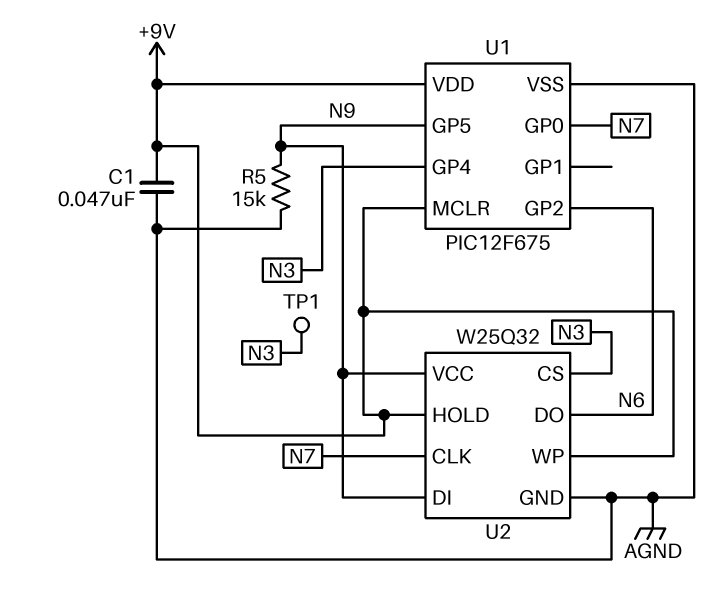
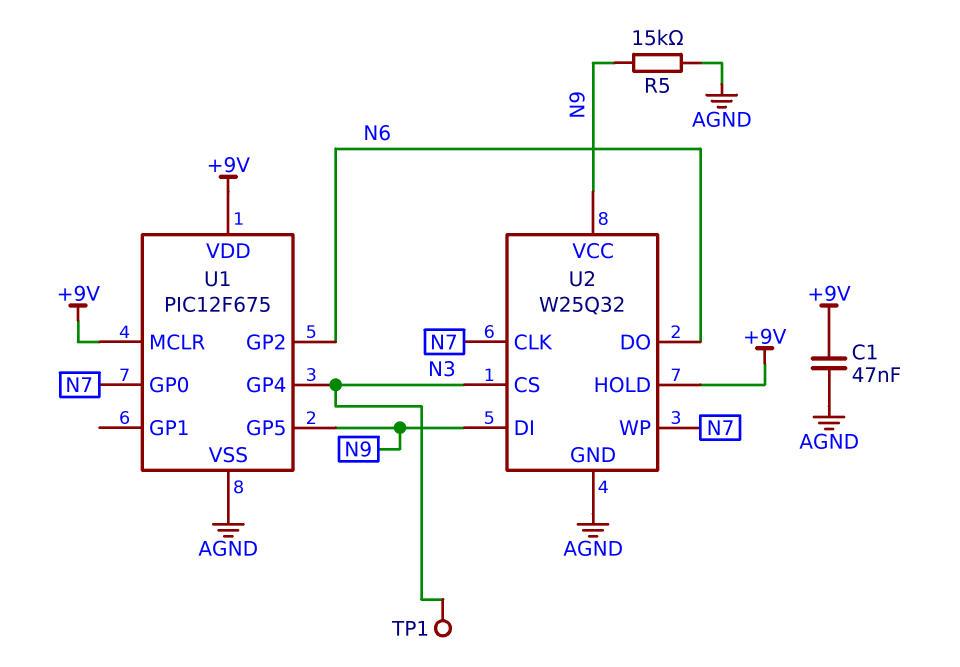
U2 pin WP: +9V -> N7

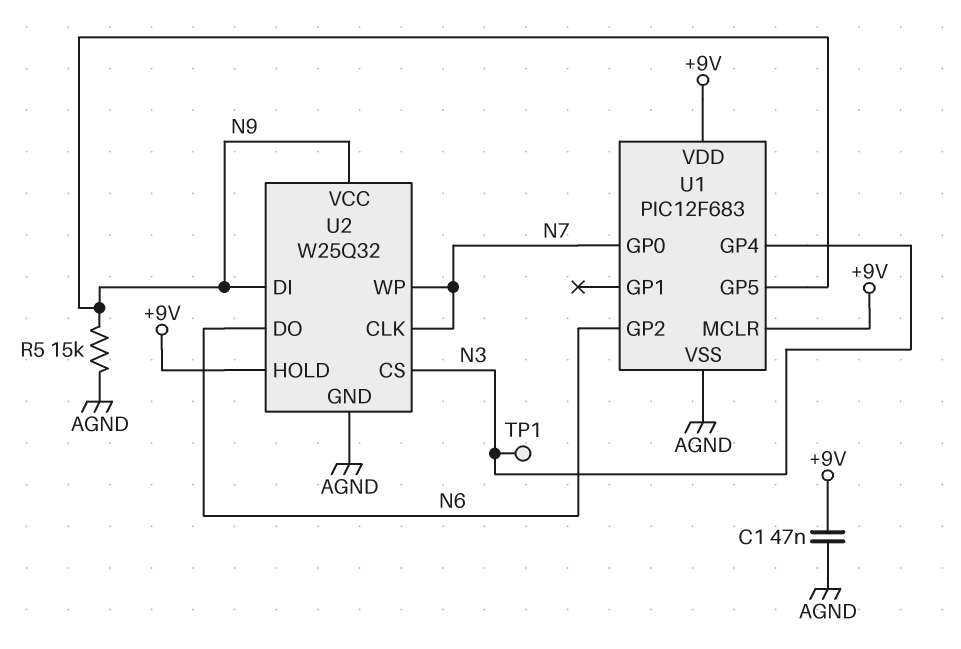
U1: PIC12F675 -> PIC12F683

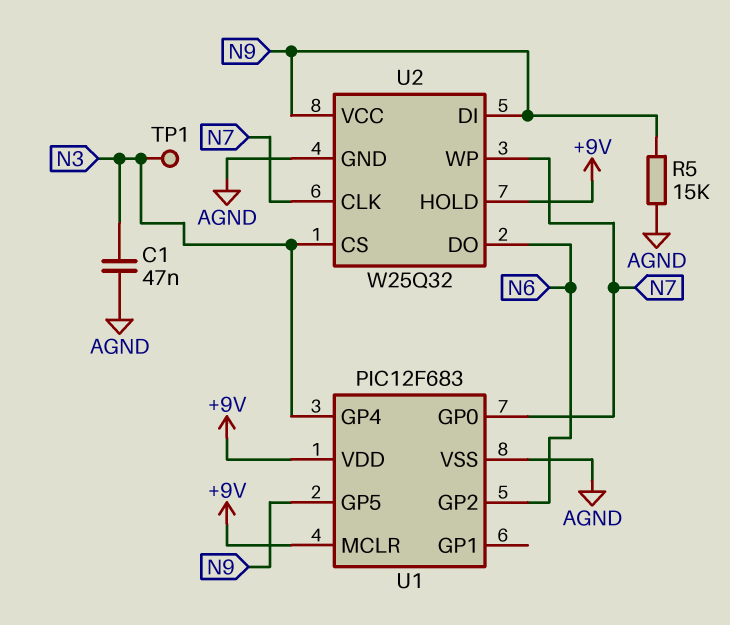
C1: 47nF (+9V, AGND) -> 47nF (AGND, N3)

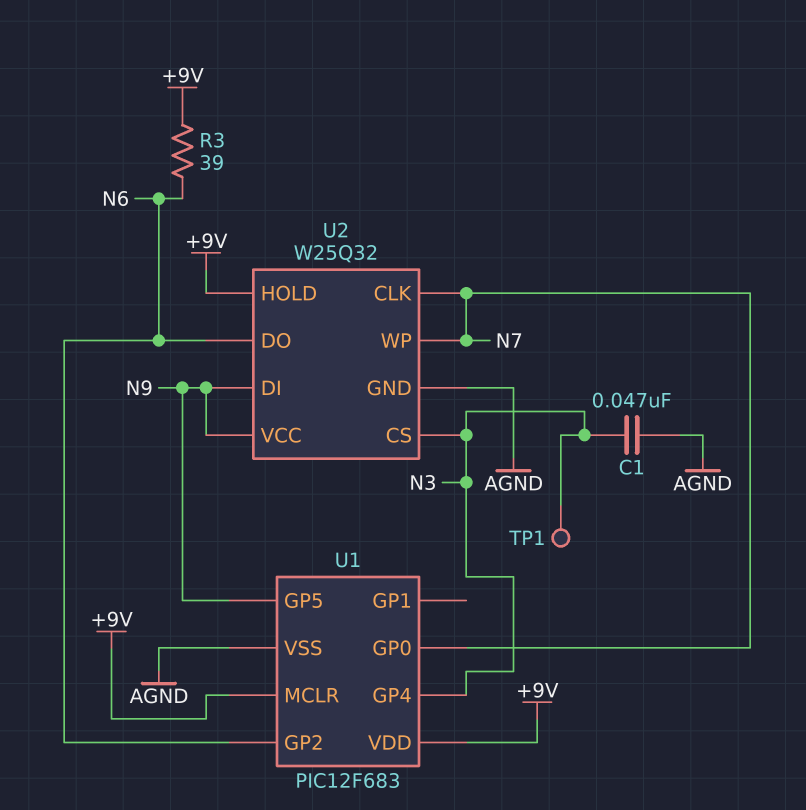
R3: none -> 39 (+9V, N6)
R5: 15k (AGND, N9) -> none

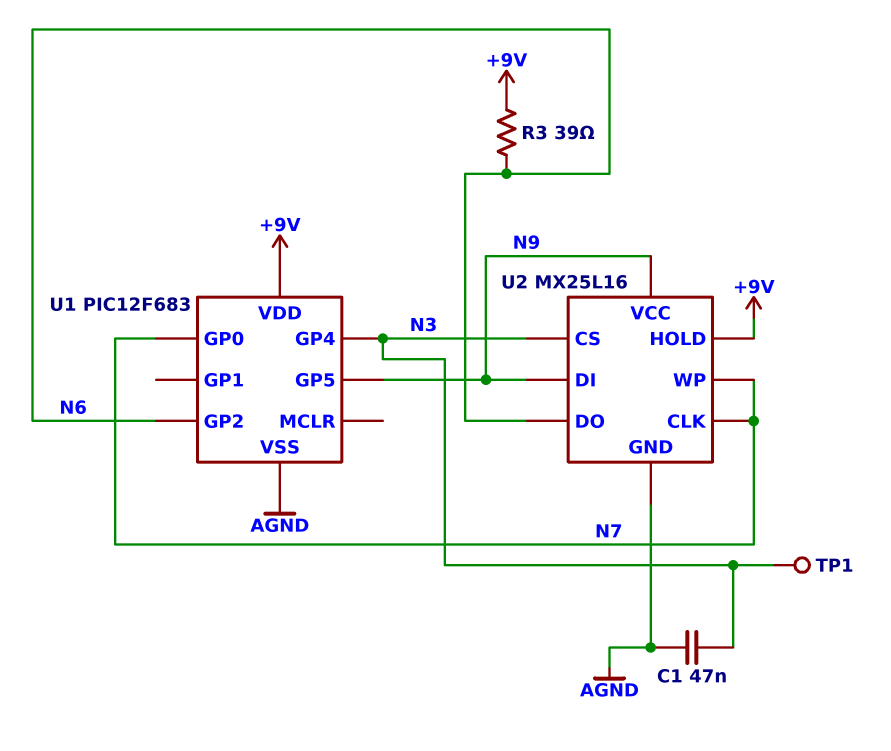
U1 pin MCLR: +9V -> none
U2: W25Q32 -> MX25L16

